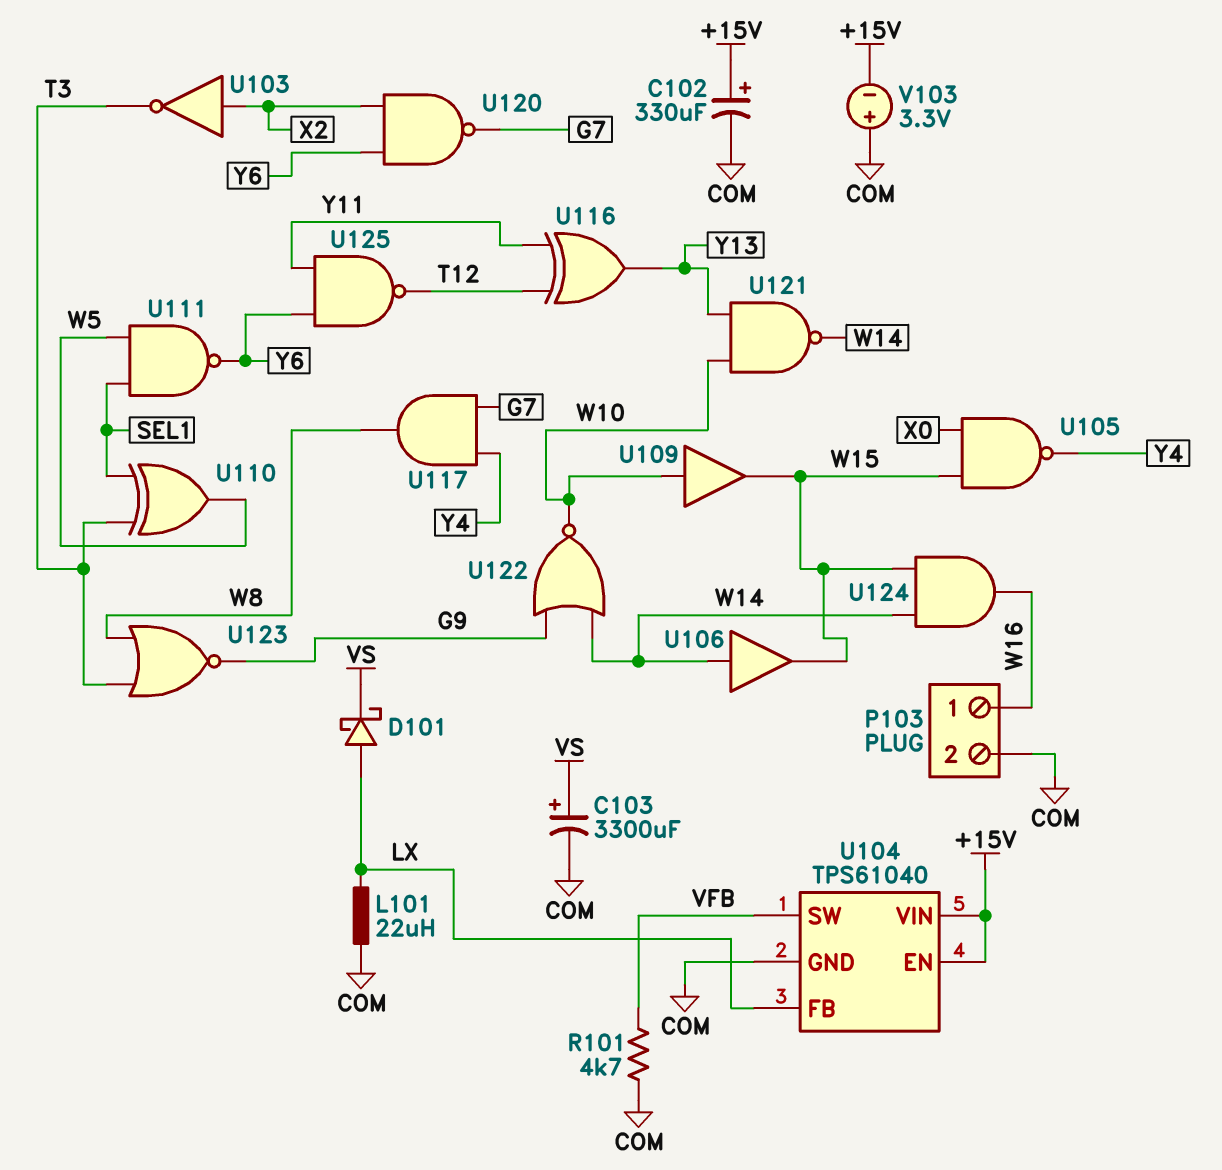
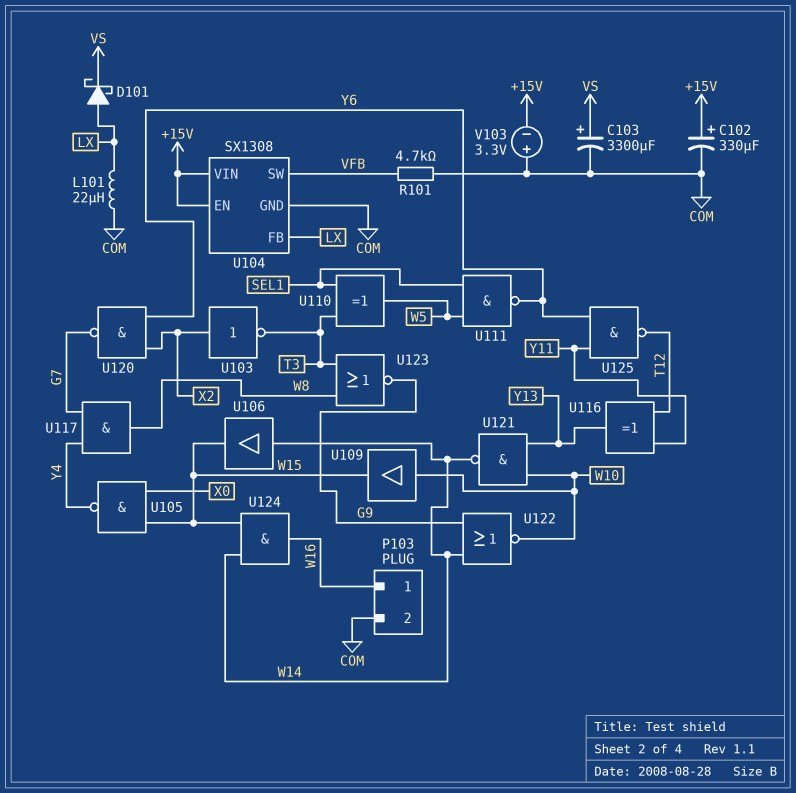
U104: TPS61040 -> SX1308

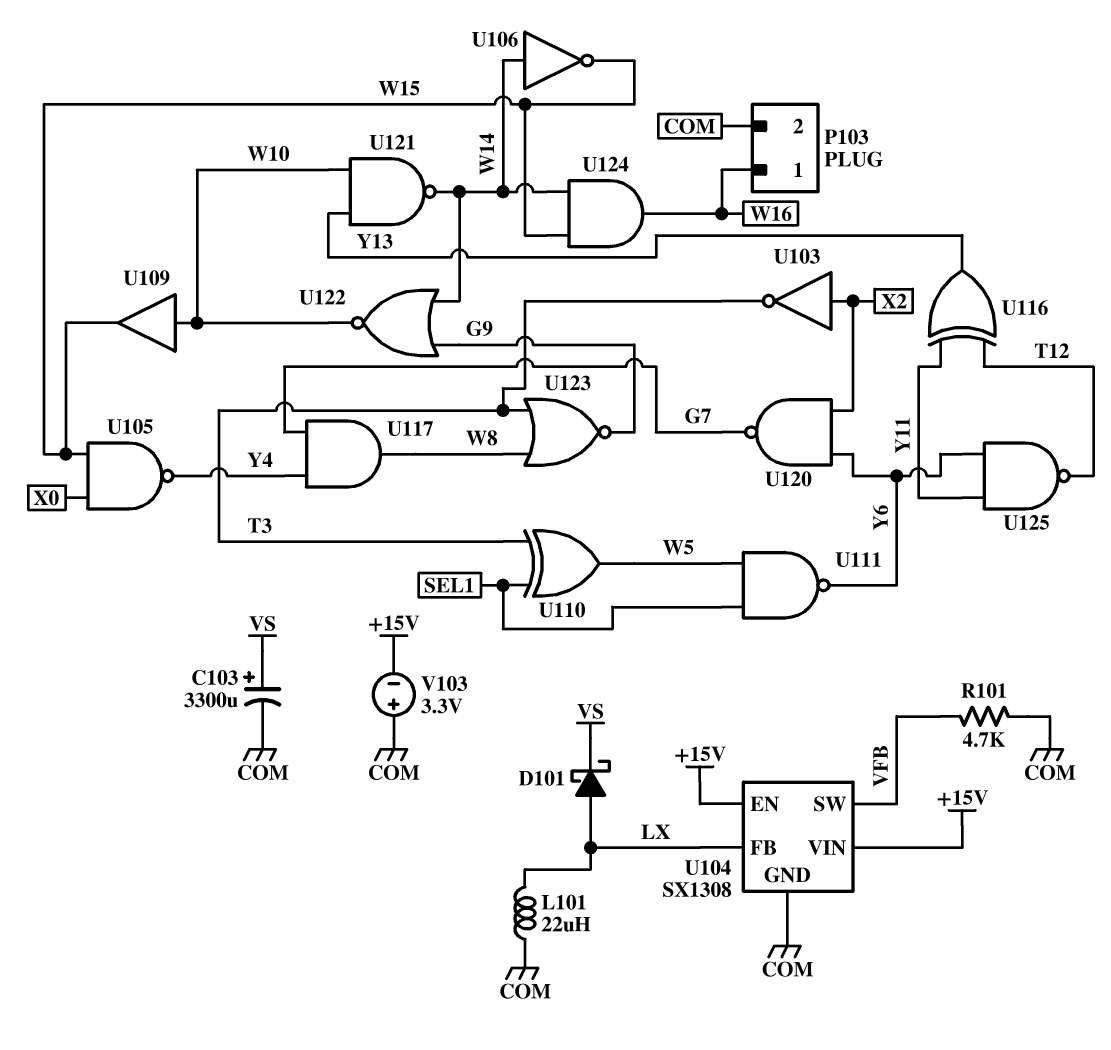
C102: 330uF (plus +15V, minus COM) -> none
U106: buffer (in W14, out W15) -> NOT (in W14, out W15)

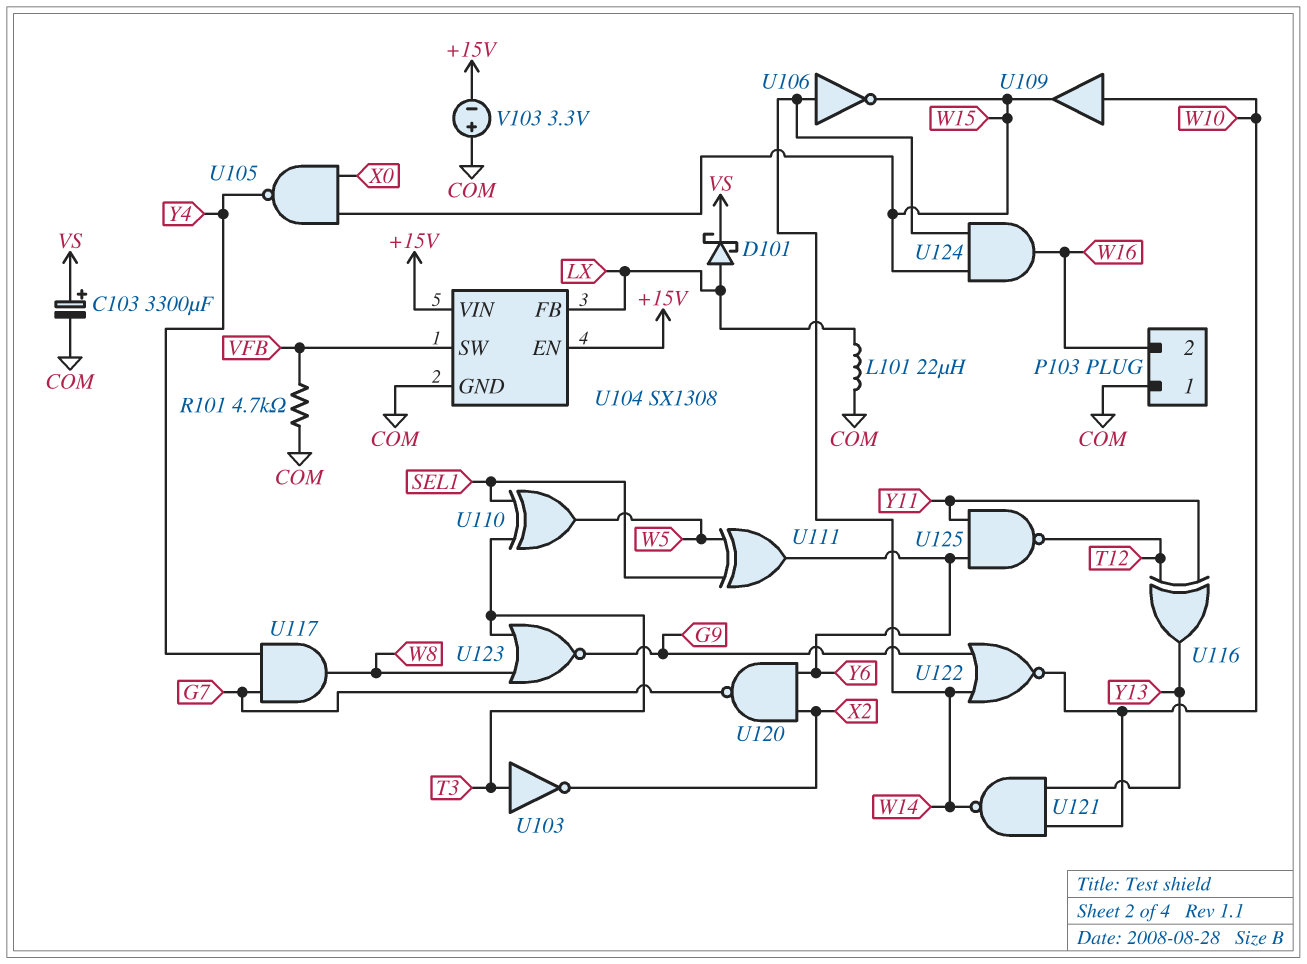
P103 pin 1: W16 -> COM
P103 pin 2: COM -> W16
U103: NOT (in X2, out T3) -> NOT (in T3, out X2)
U111: NAND (in SEL1, in W5, out Y6) -> XOR (in SEL1, in W5, out Y6)

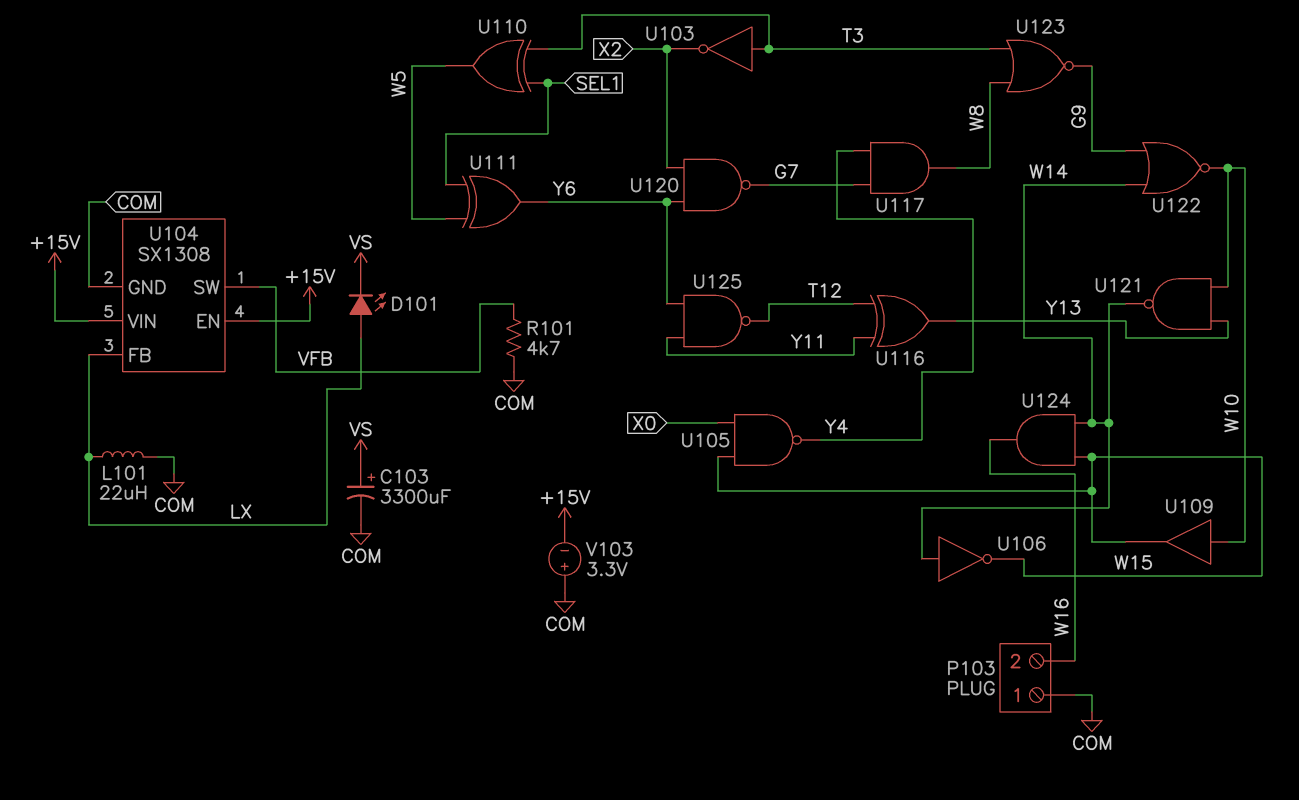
D101: schottky (A LX, K VS) -> LED (A LX, K VS)

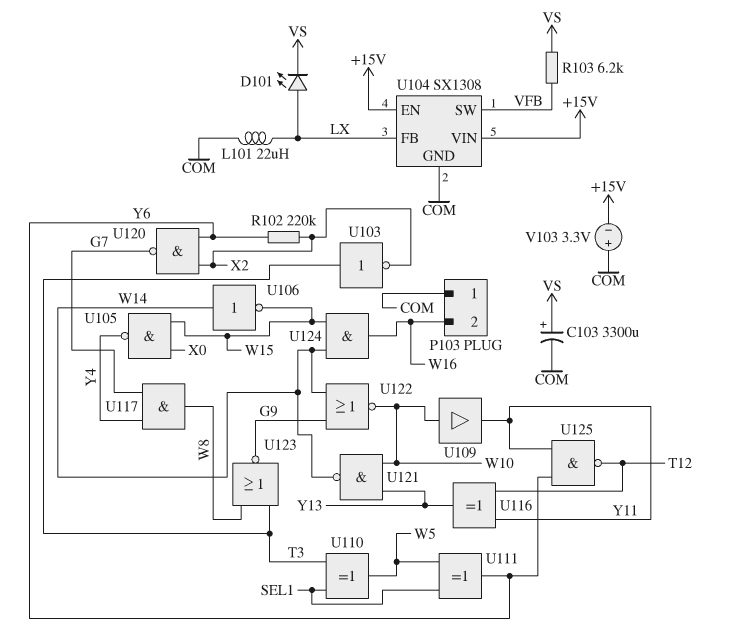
R101: 4.7k (COM, VFB) -> none
R102: none -> 220k (X2, Y6)
R103: none -> 6.2k (VFB, VS)
U109: buffer (in W10, out W15) -> buffer (in W10, out Y11)

